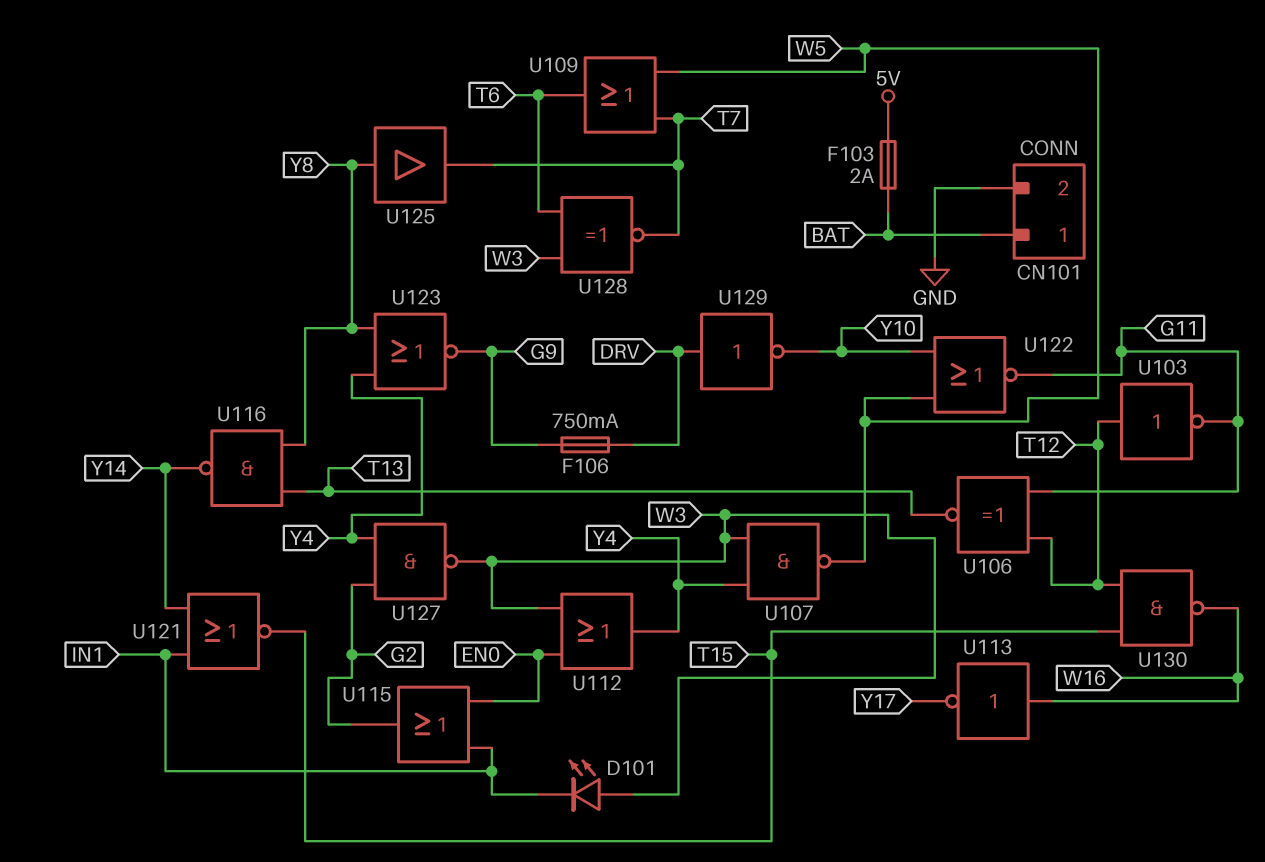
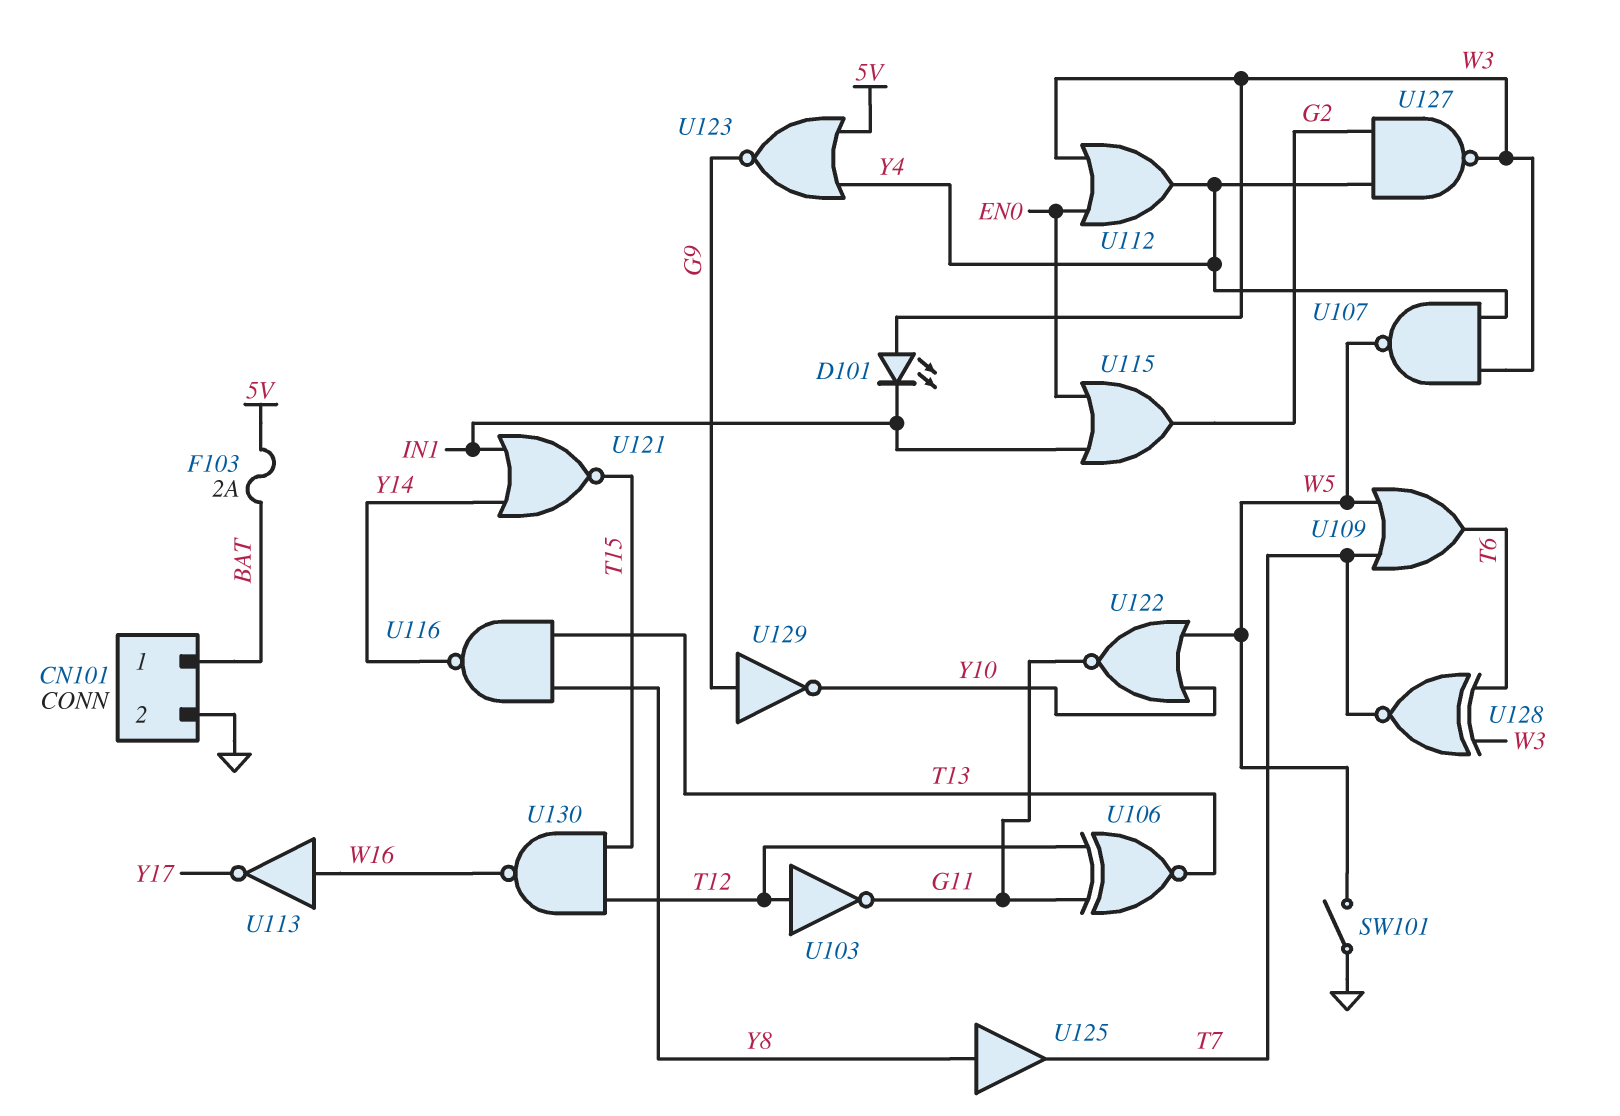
F106: 750mA (DRV, G9) -> none
SW101: none -> switch (GND, W5)
U123: NOR (in Y4, in Y8, out G9) -> NOR (in 5V, in Y4, out G9)
U129: NOT (in DRV, out Y10) -> NOT (in G9, out Y10)

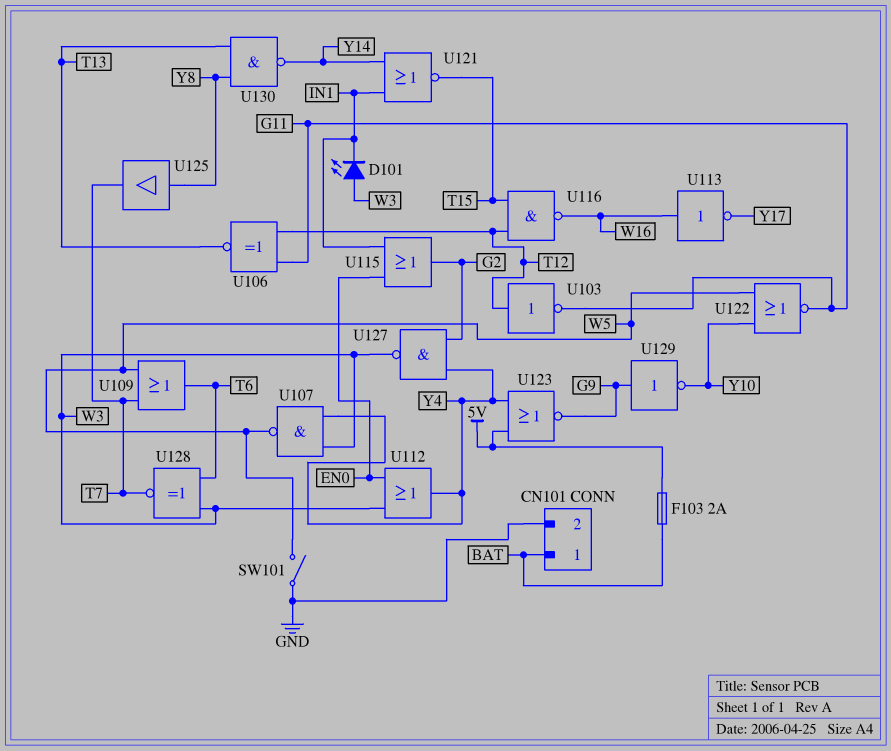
U116: NAND (in T13, in Y8, out Y14) -> NAND (in T12, in T15, out W16)
U130: NAND (in T12, in T15, out W16) -> NAND (in T13, in Y8, out Y14)

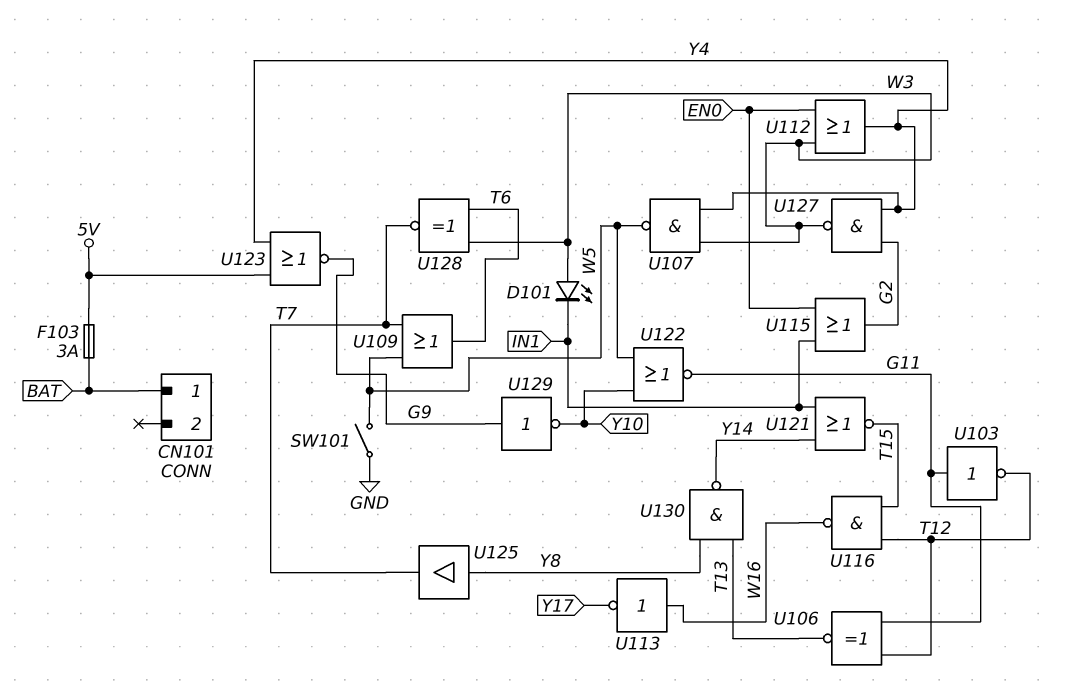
CN101 pin 2: GND -> none
F103: 2A (5V, BAT) -> 3A (5V, BAT)
U103: NOT (in T12, out G11) -> NOT (in G11, out T12)

